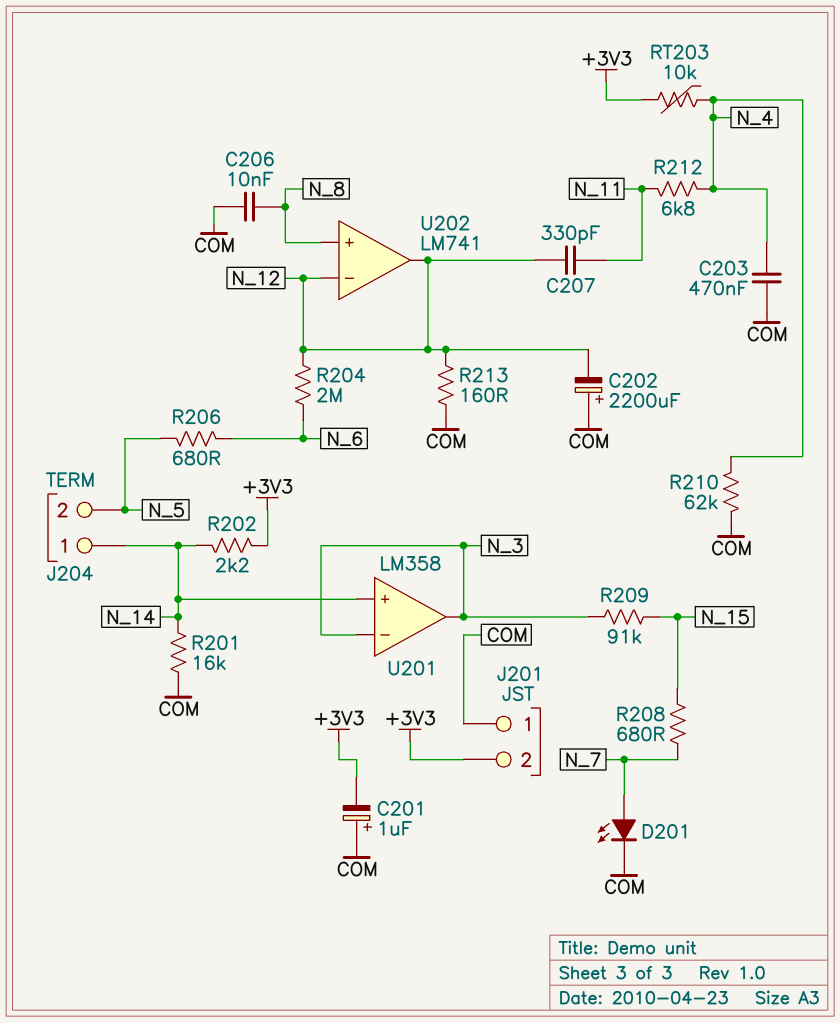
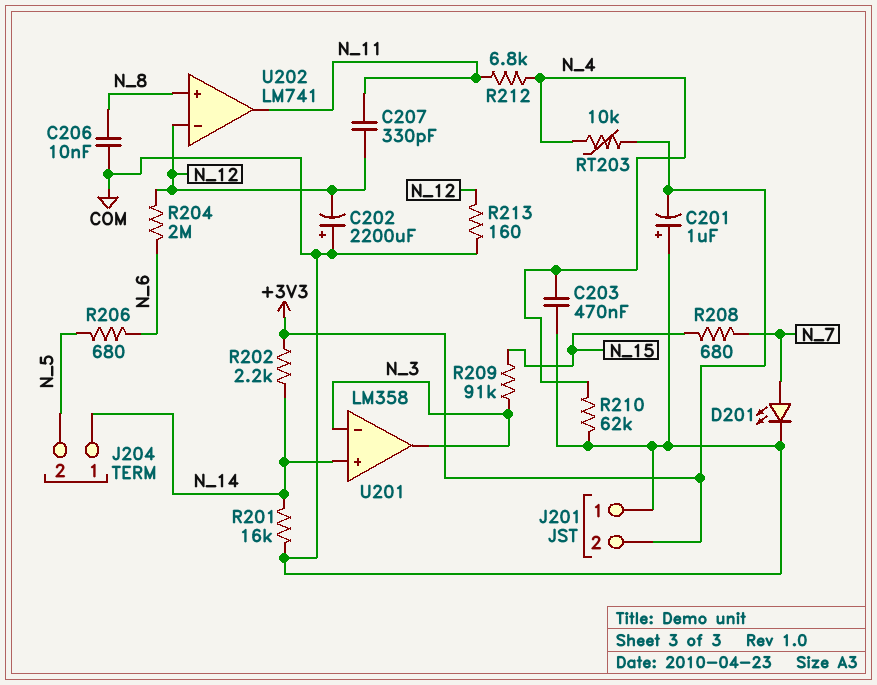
U202 pin out: N_12 -> N_11

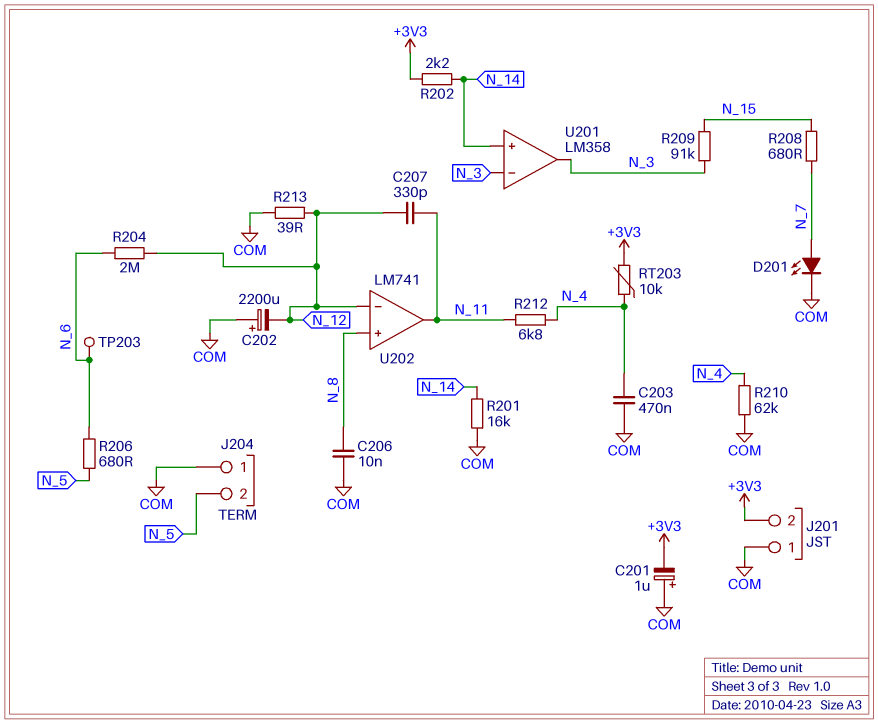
J204 pin 1: N_14 -> COM
R213: 160 (COM, N_12) -> 39 (COM, N_12)
TP203: none -> test point (N_6)

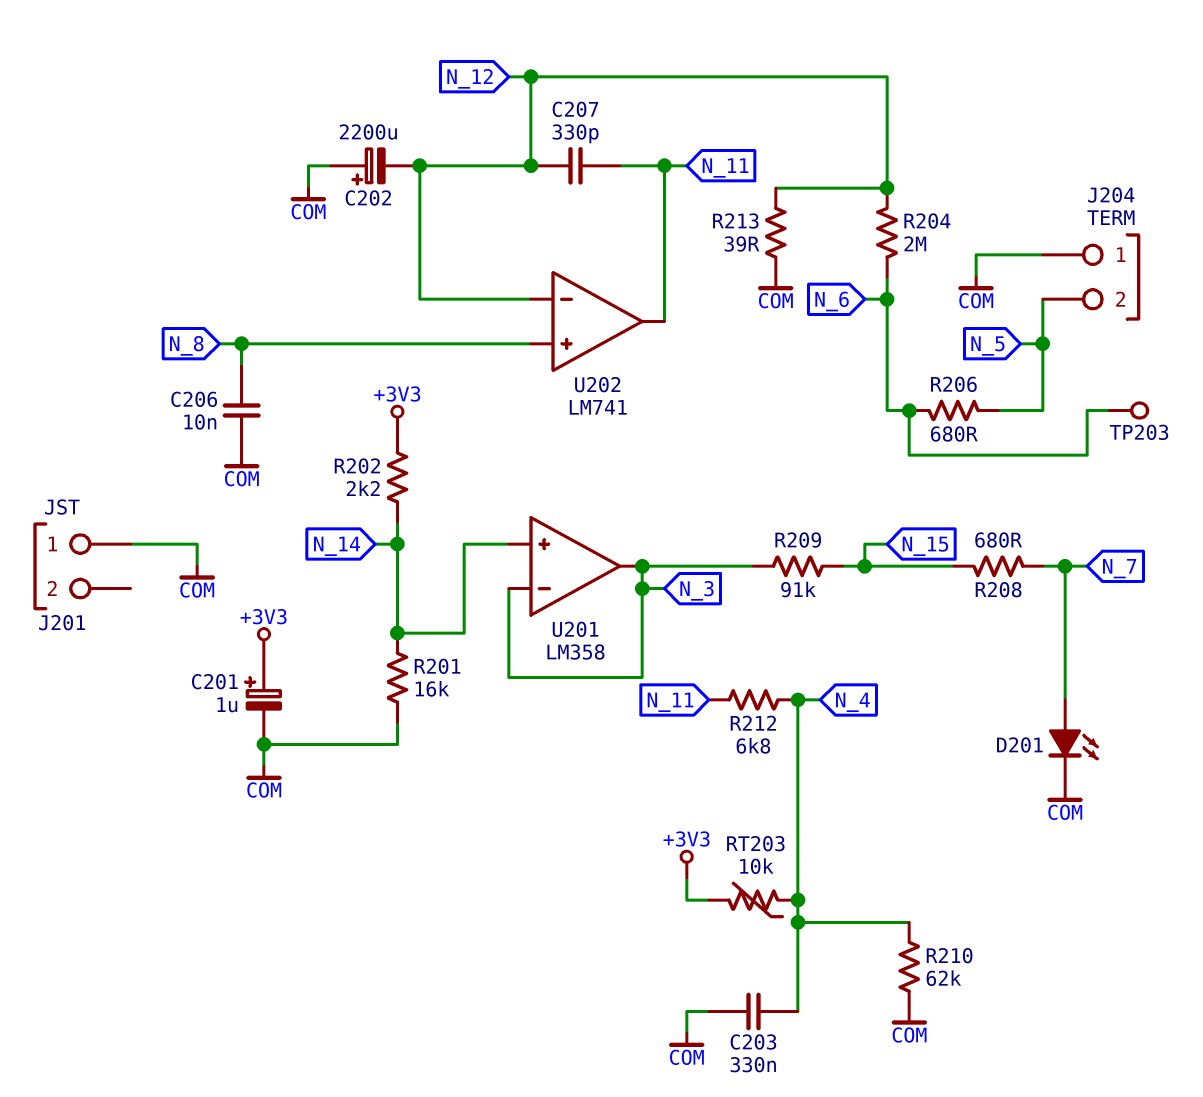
C201: 1uF (plus COM, minus +3V3) -> 1uF (plus +3V3, minus COM)
C203: 470nF (COM, N_4) -> 330nF (COM, N_4)
J201 pin 2: +3V3 -> none

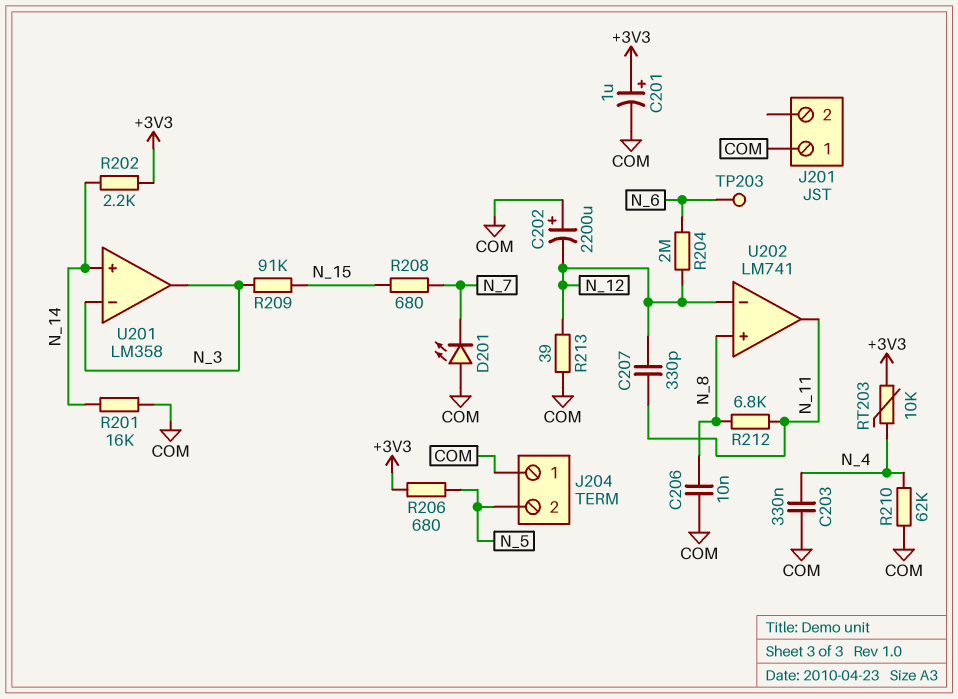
D201: LED (A N_7, K COM) -> LED (A COM, K N_7)
R206: 680 (N_5, N_6) -> 680 (+3V3, N_5)
R212: 6.8k (N_4, N_11) -> 6.8k (N_8, N_11)

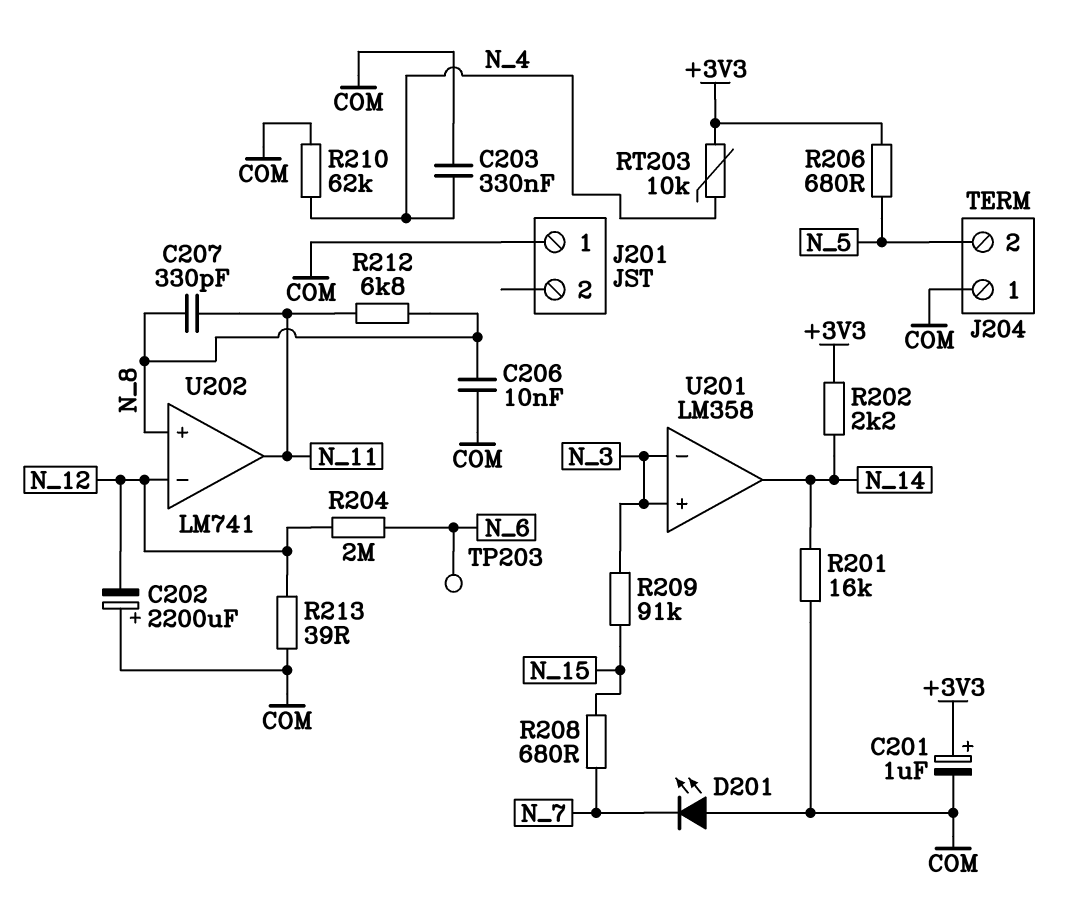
C207: 330pF (N_11, N_12) -> 330pF (N_8, N_11)
U201 pin in+: N_14 -> N_3
U201 pin out: N_3 -> N_14

